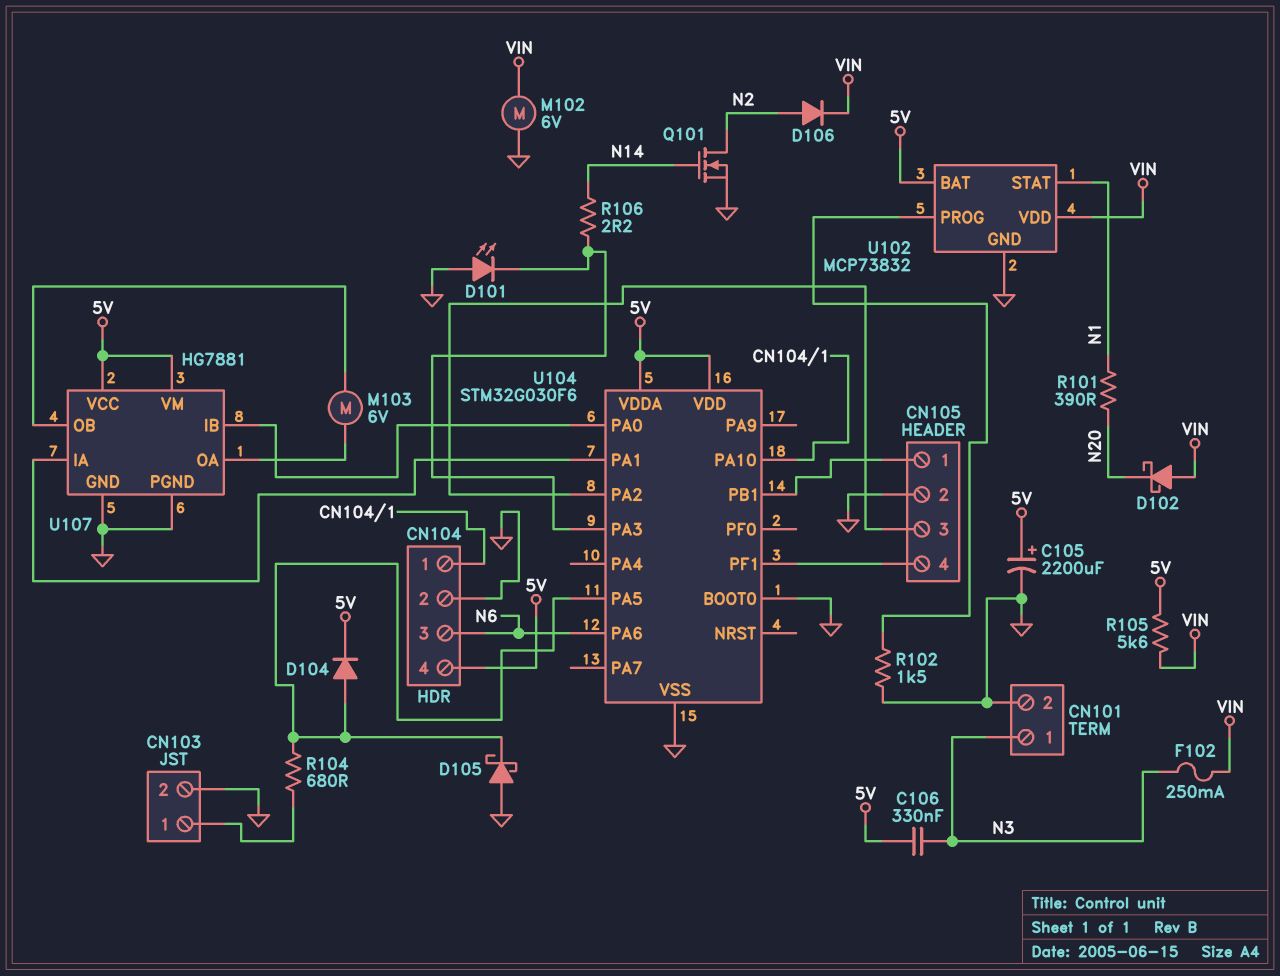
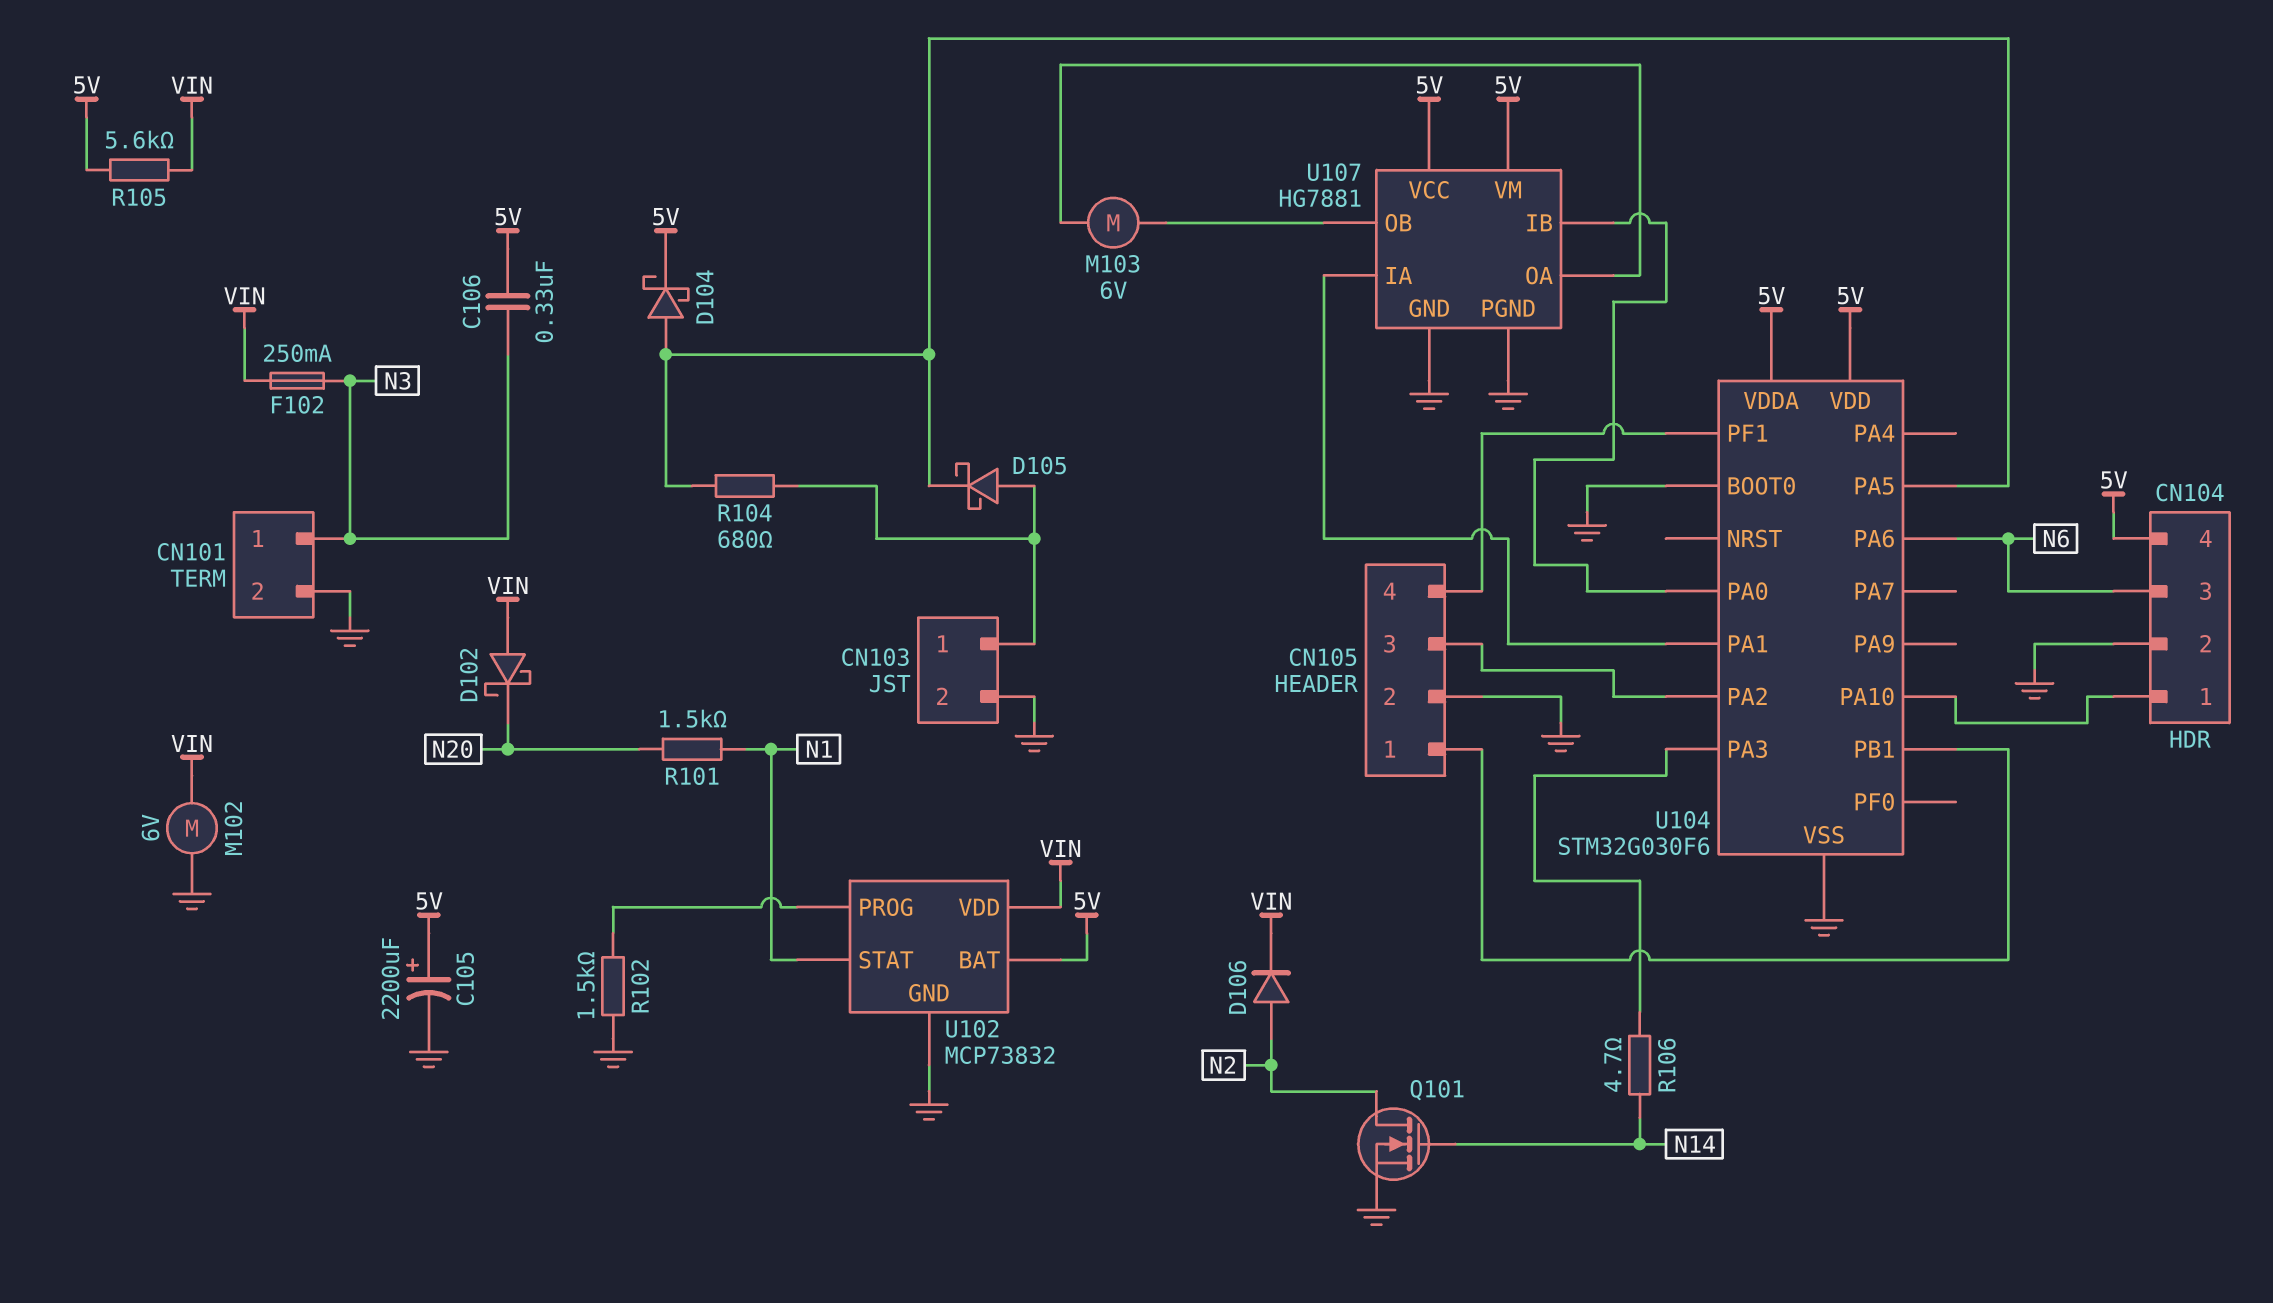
D101: LED (A GND, K U104/PA3) -> none
D104: diode (A U104/PA5, K 5V) -> schottky (A U104/PA5, K 5V)
D105: schottky (A GND, K U104/PA5) -> schottky (A CN103/1, K U104/PA5)
R101: 390 (N1, N20) -> 1.5k (N1, N20)
R106: 2.2 (N14, U104/PA3) -> 4.7 (N14, U104/PA3)

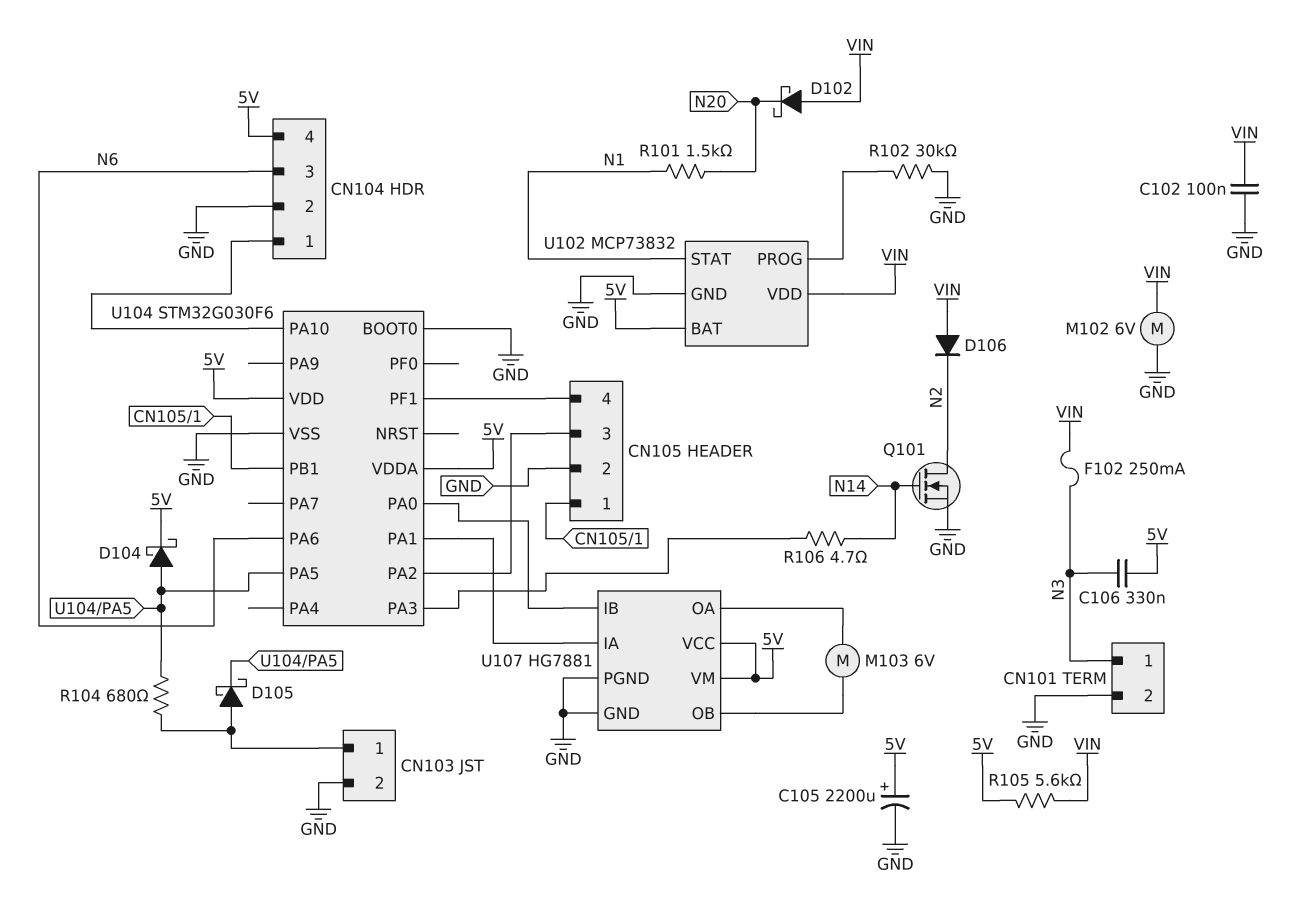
C102: none -> 100nF (GND, VIN)
D106: diode (A N2, K VIN) -> diode (A VIN, K N2)
R102: 1.5k (GND, U102/PROG) -> 30k (GND, U102/PROG)

